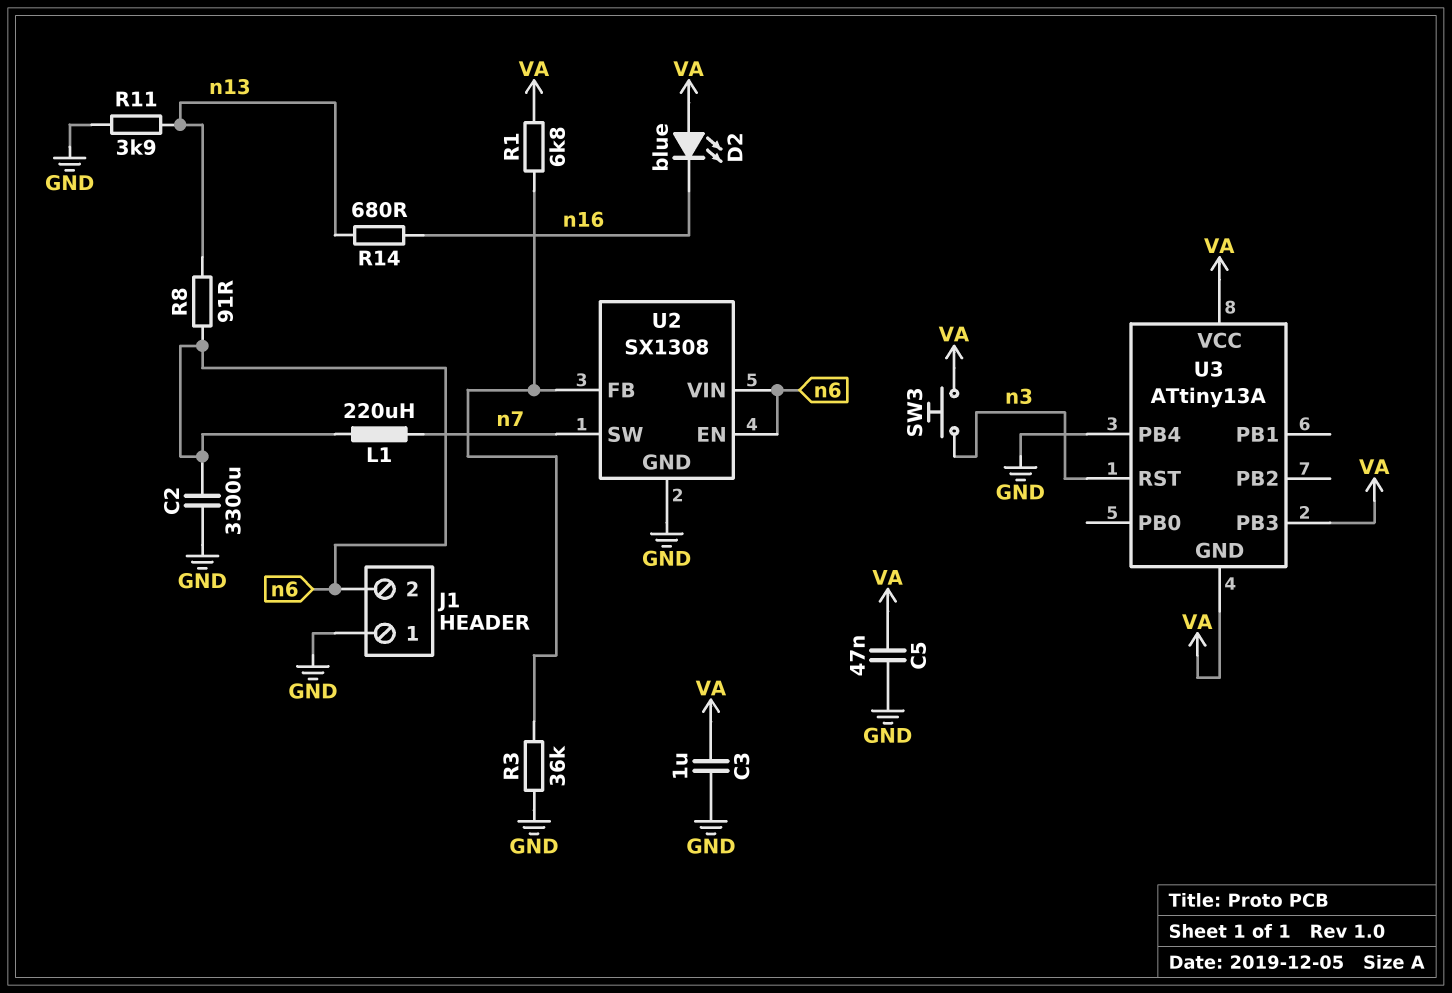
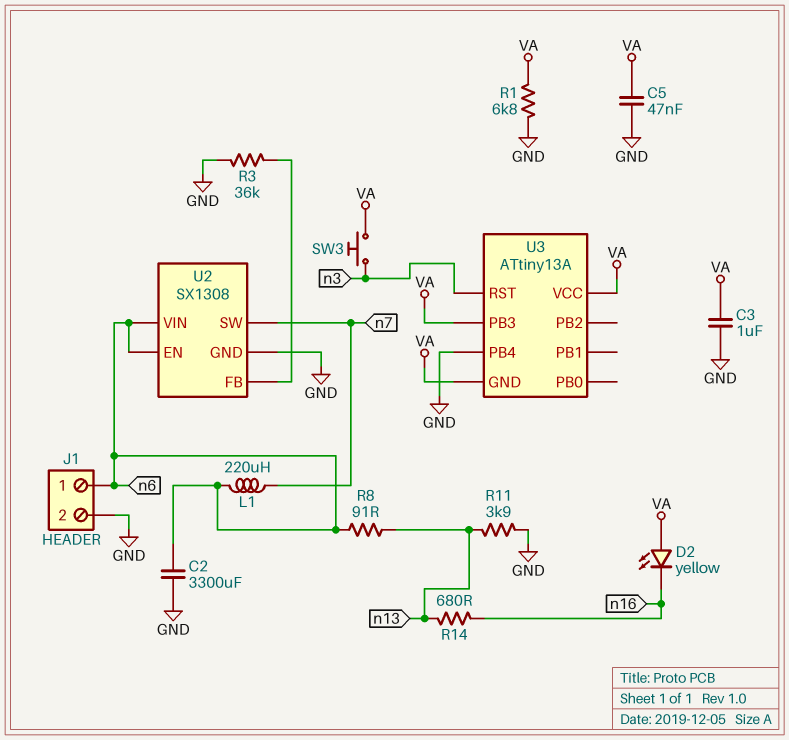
D2: LED blue (A VA, K n16) -> LED yellow (A VA, K n16)
J1 pin 1: GND -> n6
J1 pin 2: n6 -> GND
R1: 6.8k (U2/FB, VA) -> 6.8k (GND, VA)

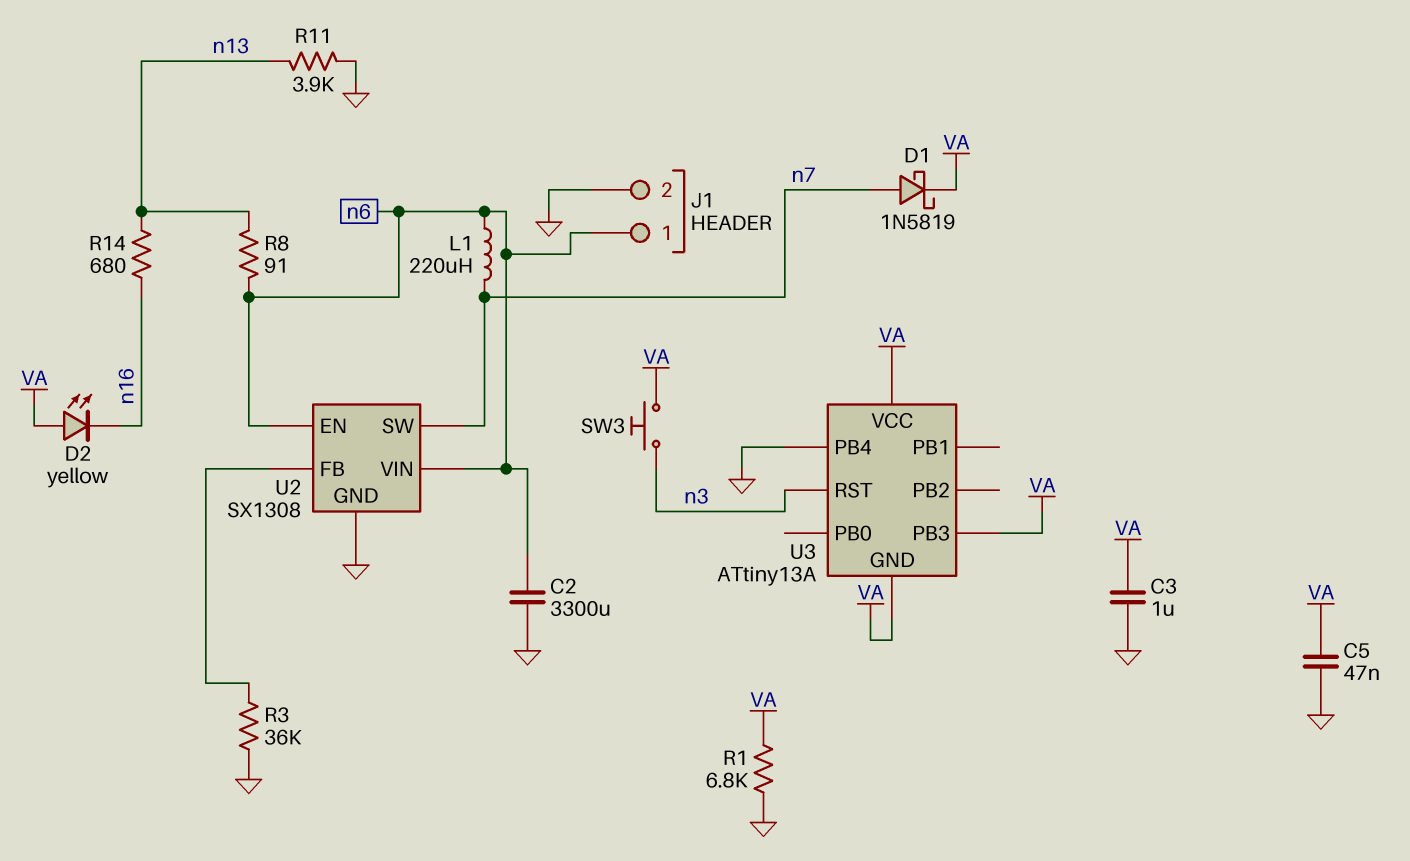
D1: none -> schottky 1N5819 (A n7, K VA)

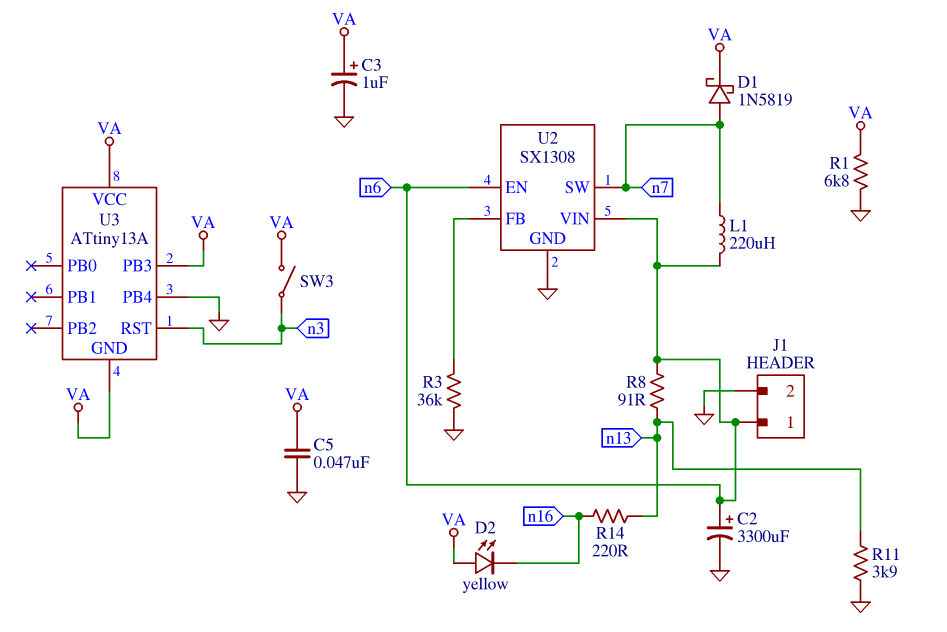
C2: 3300uF (GND, n6) -> 3300uF (plus n6, minus GND)
C3: 1uF (GND, VA) -> 1uF (plus VA, minus GND)
R14: 680 (n13, n16) -> 220 (n13, n16)
SW3: button (VA, n3) -> switch (VA, n3)

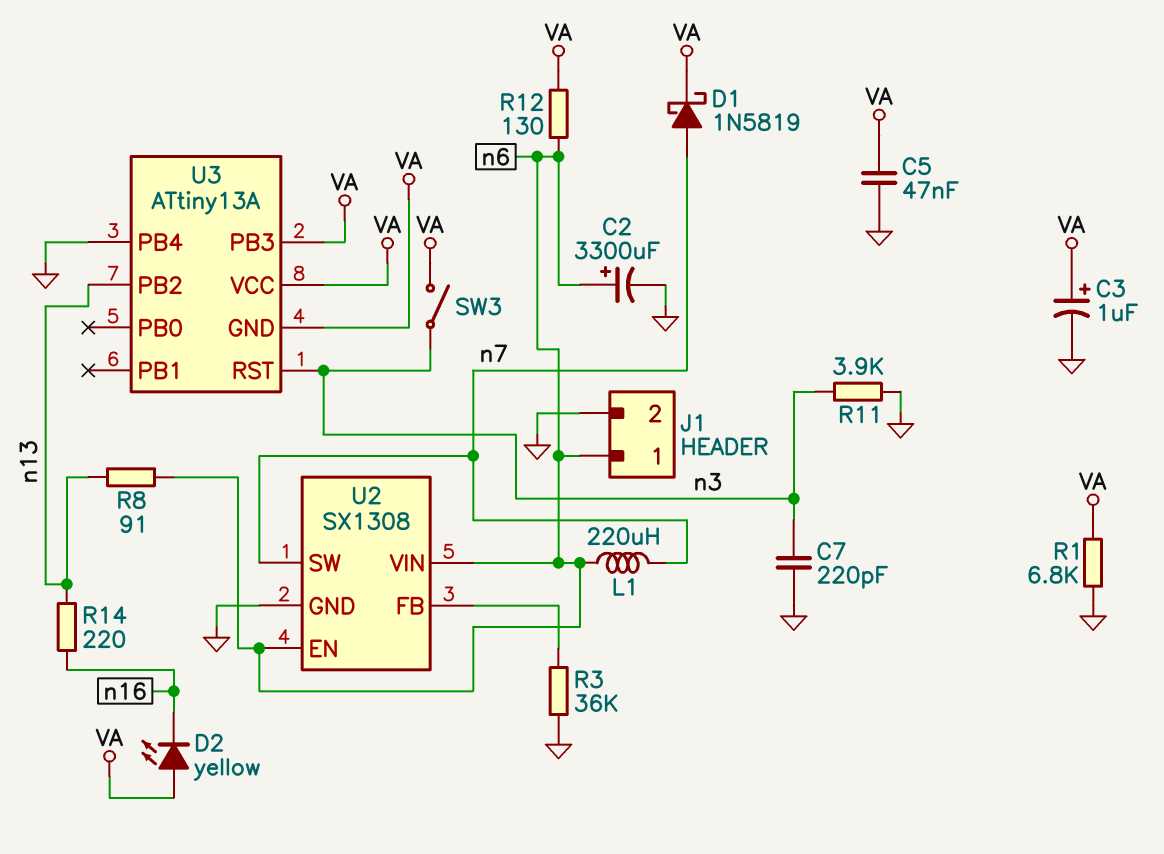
C7: none -> 220pF (GND, n3)
R11: 3.9k (GND, n13) -> 3.9k (GND, n3)
R12: none -> 130 (VA, n6)
U3 pin PB2: none -> n13

